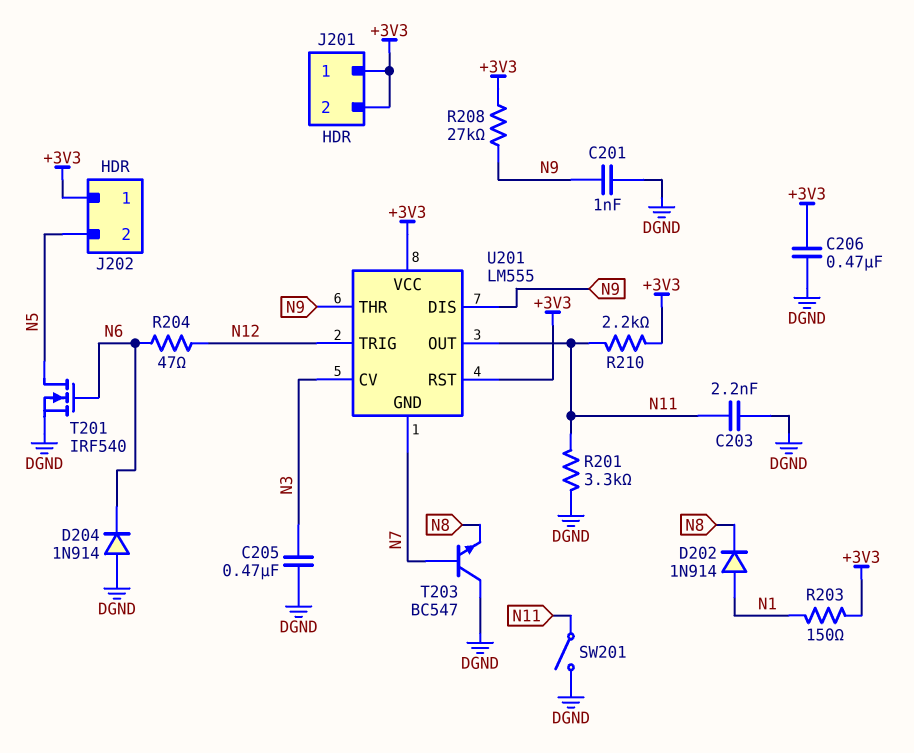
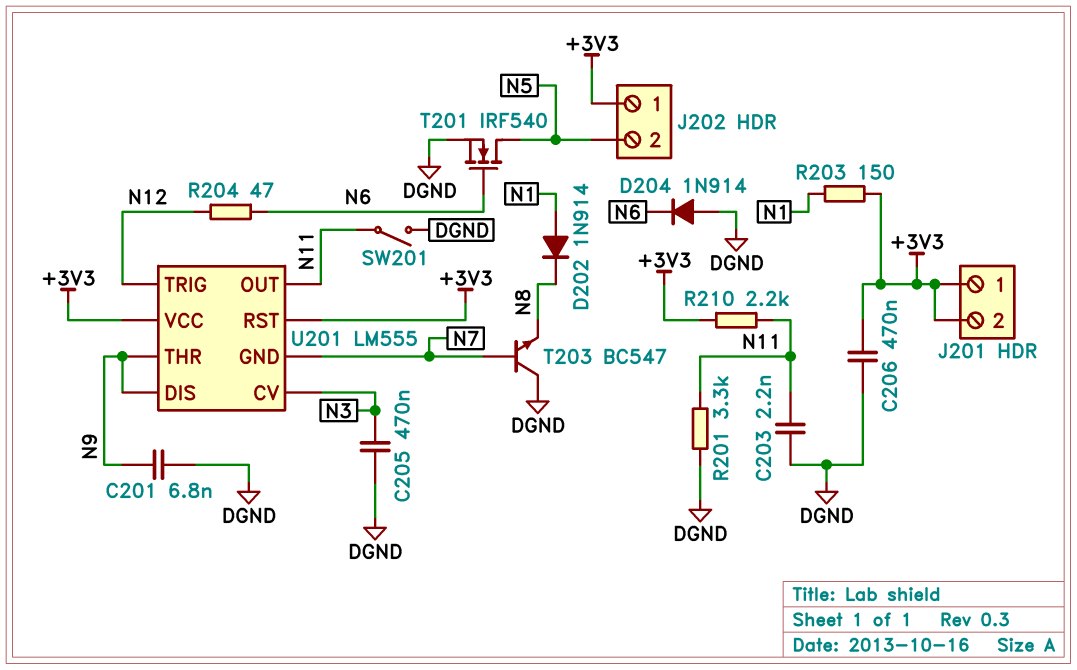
C201: 1nF (DGND, N9) -> 6.8nF (DGND, N9)
R208: 27k (+3V3, N9) -> none

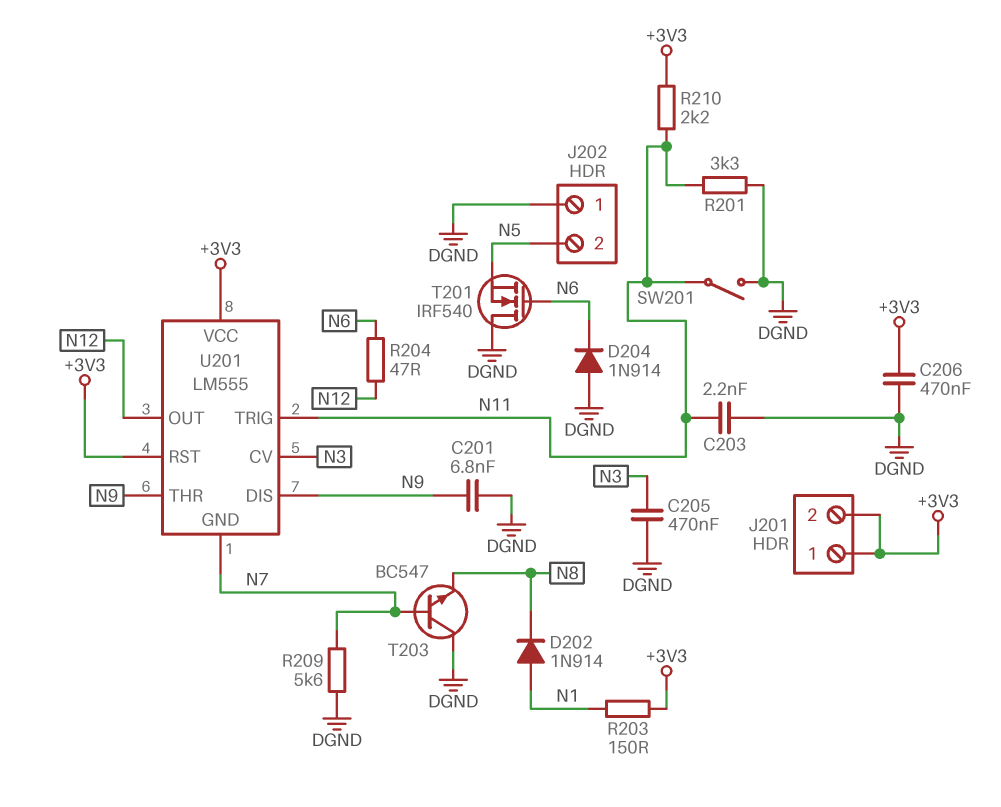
J202 pin 1: +3V3 -> DGND
R209: none -> 5.6k (DGND, N7)
T201: NMOS IRF540 (G N6, D N5, S DGND) -> NMOS IRF540 (G N6, D DGND, S N5)
U201 pin OUT: N11 -> N12
U201 pin TRIG: N12 -> N11

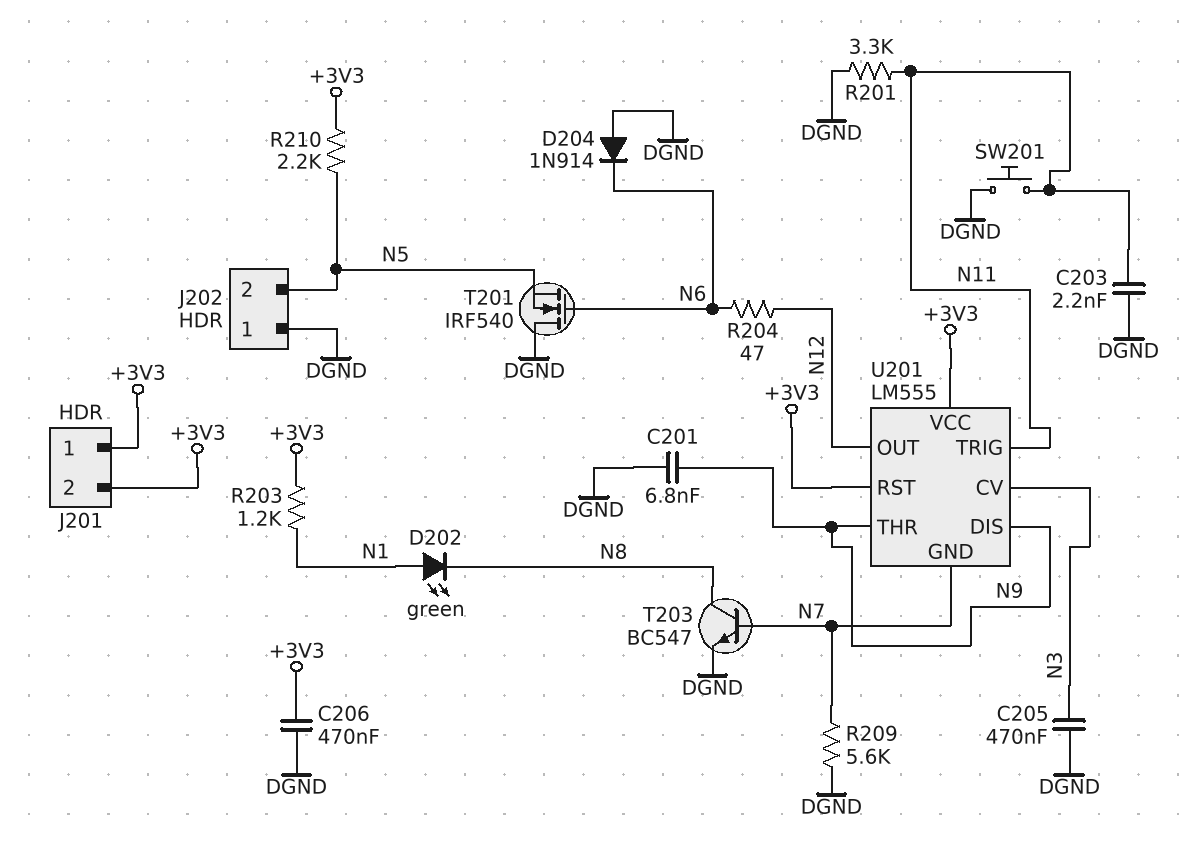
D202: diode 1N914 (A N1, K N8) -> LED green (A N1, K N8)
R203: 150 (+3V3, N1) -> 1.2k (+3V3, N1)
R210: 2.2k (+3V3, N11) -> 2.2k (+3V3, N5)
SW201: switch (DGND, N11) -> button (DGND, N11)
T203: NPN BC547 (B N7, C DGND, E N8) -> NPN BC547 (B N7, C N8, E DGND)

